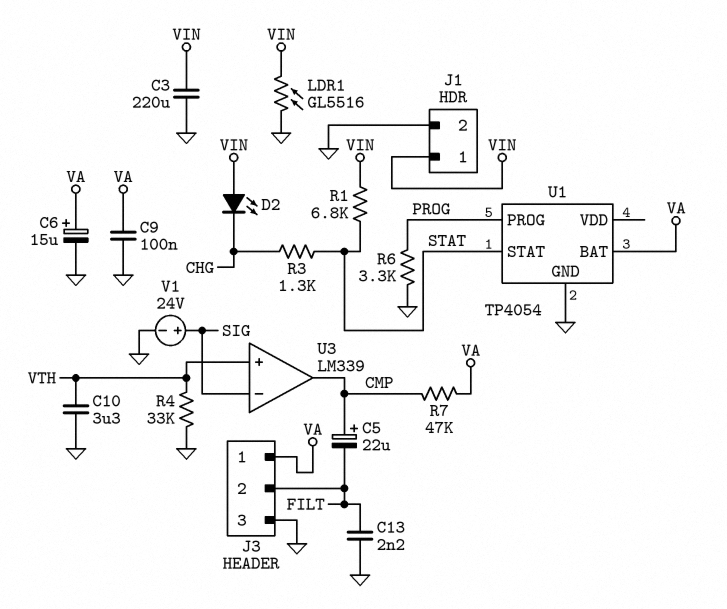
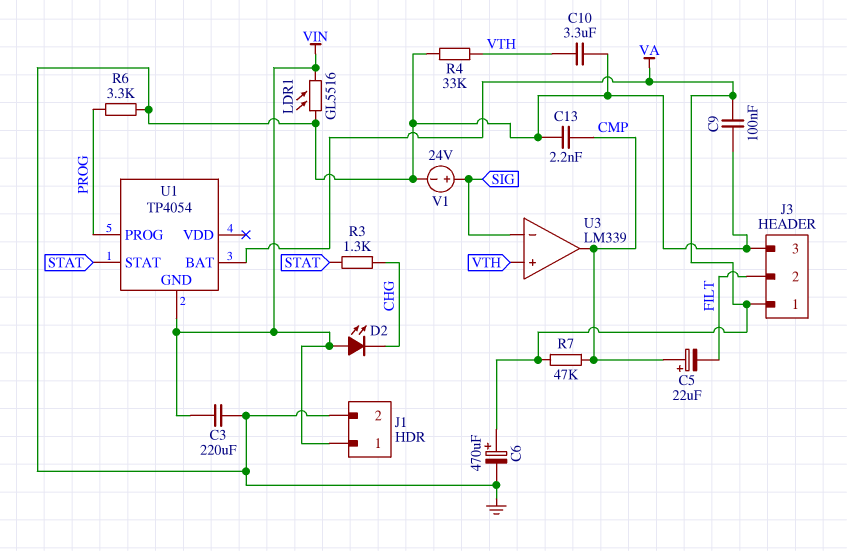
C6: 15uF (plus VA, minus GND) -> 470uF (plus VA, minus GND)
C13: 2.2nF (FILT, GND) -> 2.2nF (CMP, GND)
R1: 6.8k (STAT, VIN) -> none
U1 pin GND: GND -> VIN

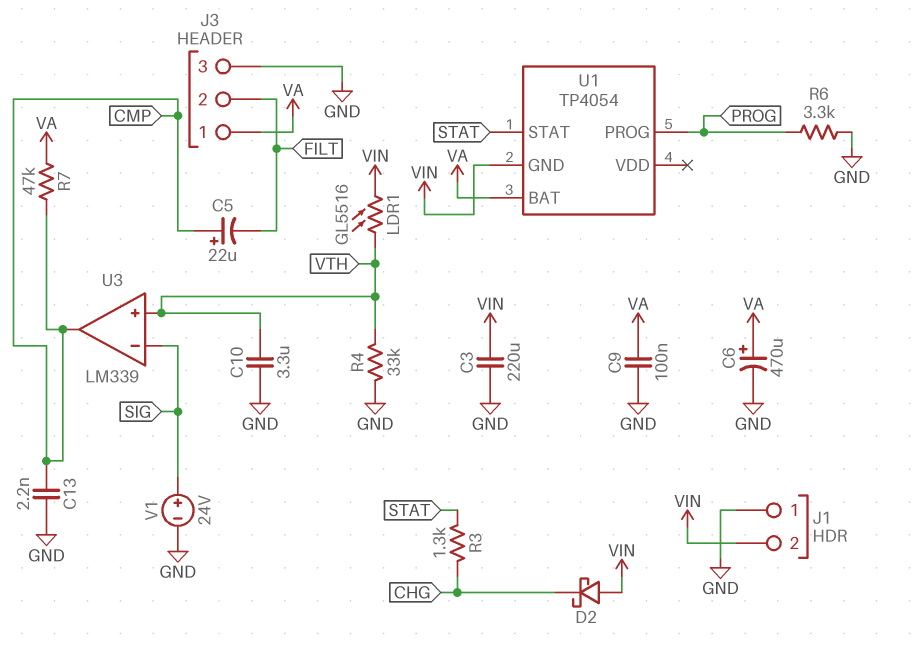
D2: LED (A VIN, K CHG) -> schottky (A VIN, K CHG)
J1 pin 1: VIN -> GND
J1 pin 2: GND -> VIN
LDR1: GL5516 (GND, VIN) -> GL5516 (VIN, VTH)

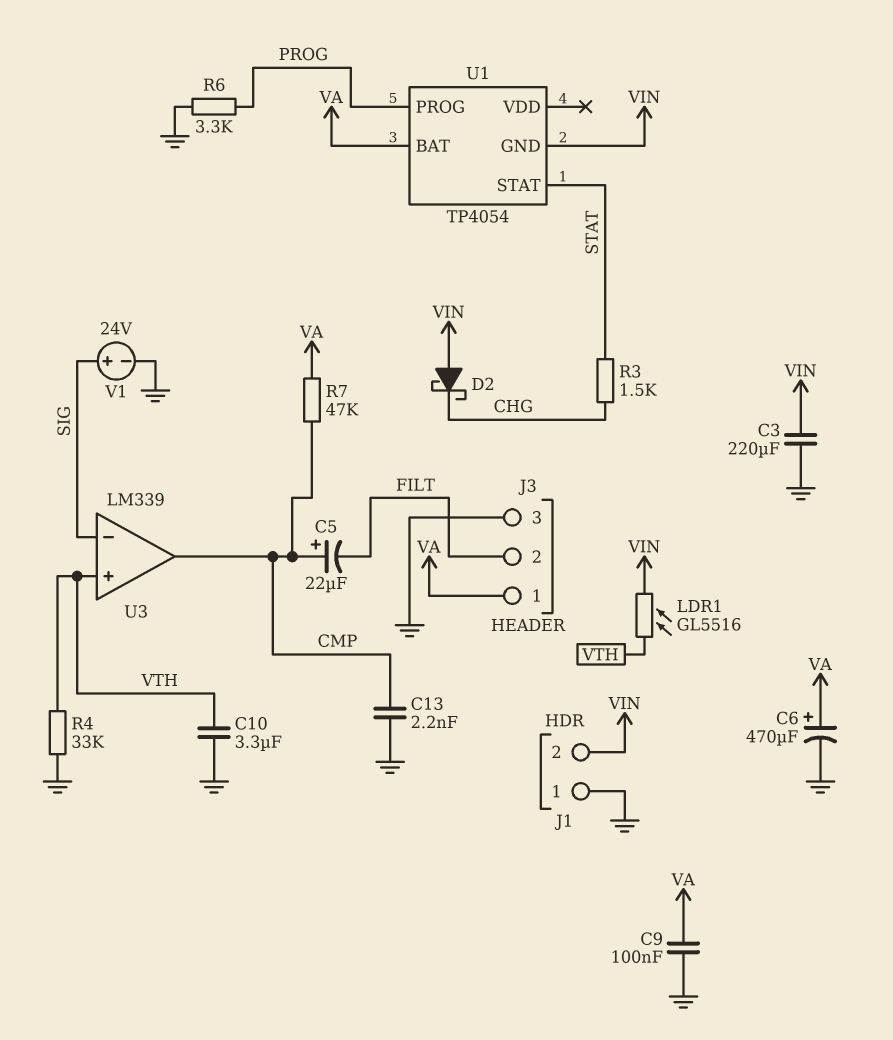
R3: 1.3k (CHG, STAT) -> 1.5k (CHG, STAT)

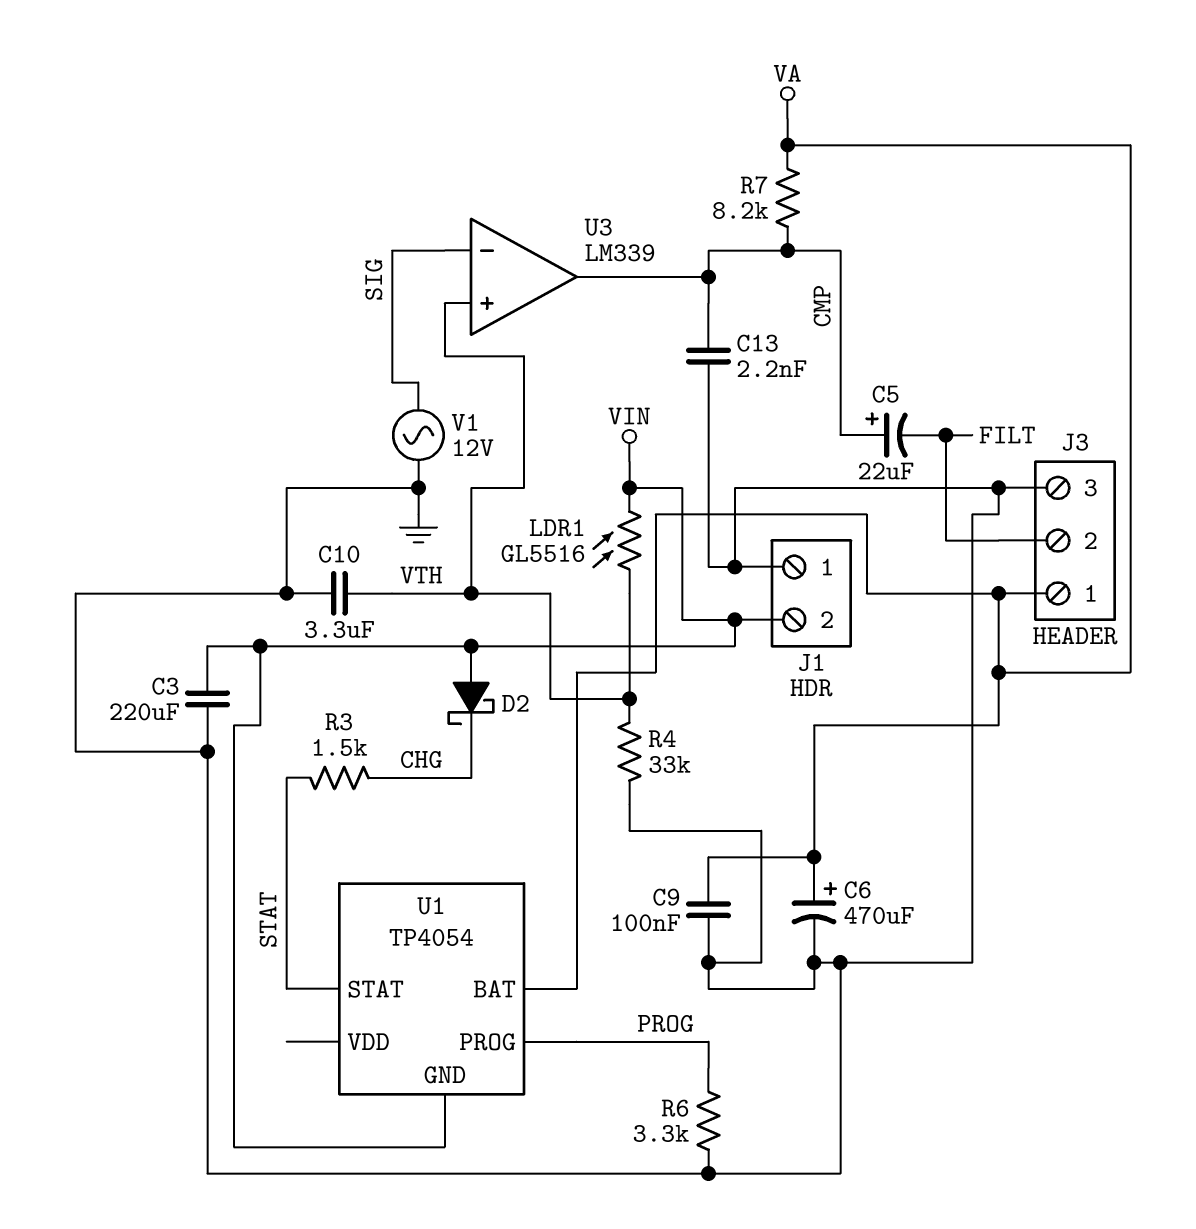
R7: 47k (CMP, VA) -> 8.2k (CMP, VA)
V1: 24V (plus SIG, minus GND) -> AC 12V (GND, SIG)

